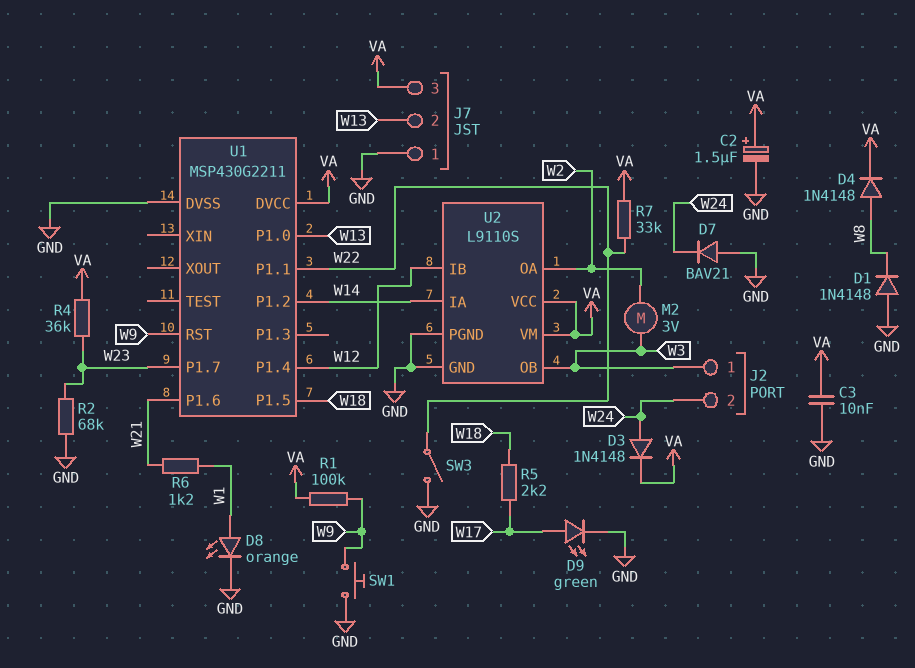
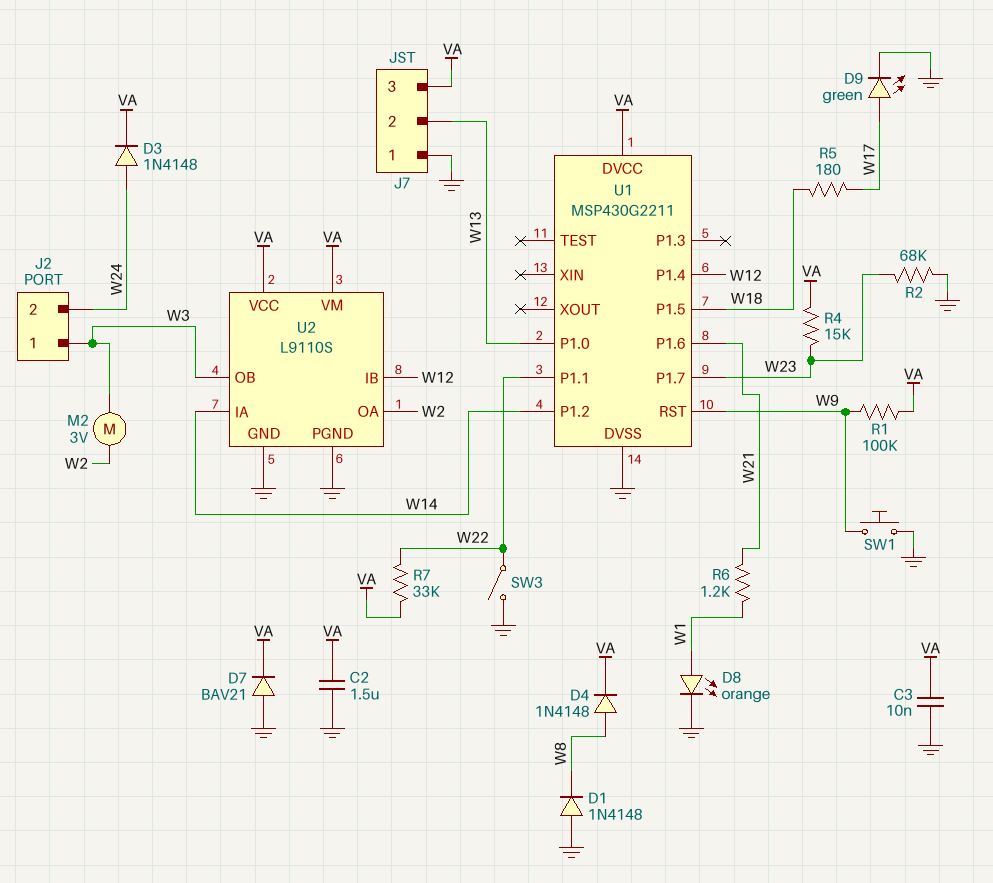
C2: 1.5uF (plus VA, minus GND) -> 1.5uF (GND, VA)
D7: diode BAV21 (A GND, K W24) -> diode BAV21 (A GND, K VA)
R4: 36k (VA, W23) -> 15k (VA, W23)
R5: 2.2k (W17, W18) -> 180 (W17, W18)

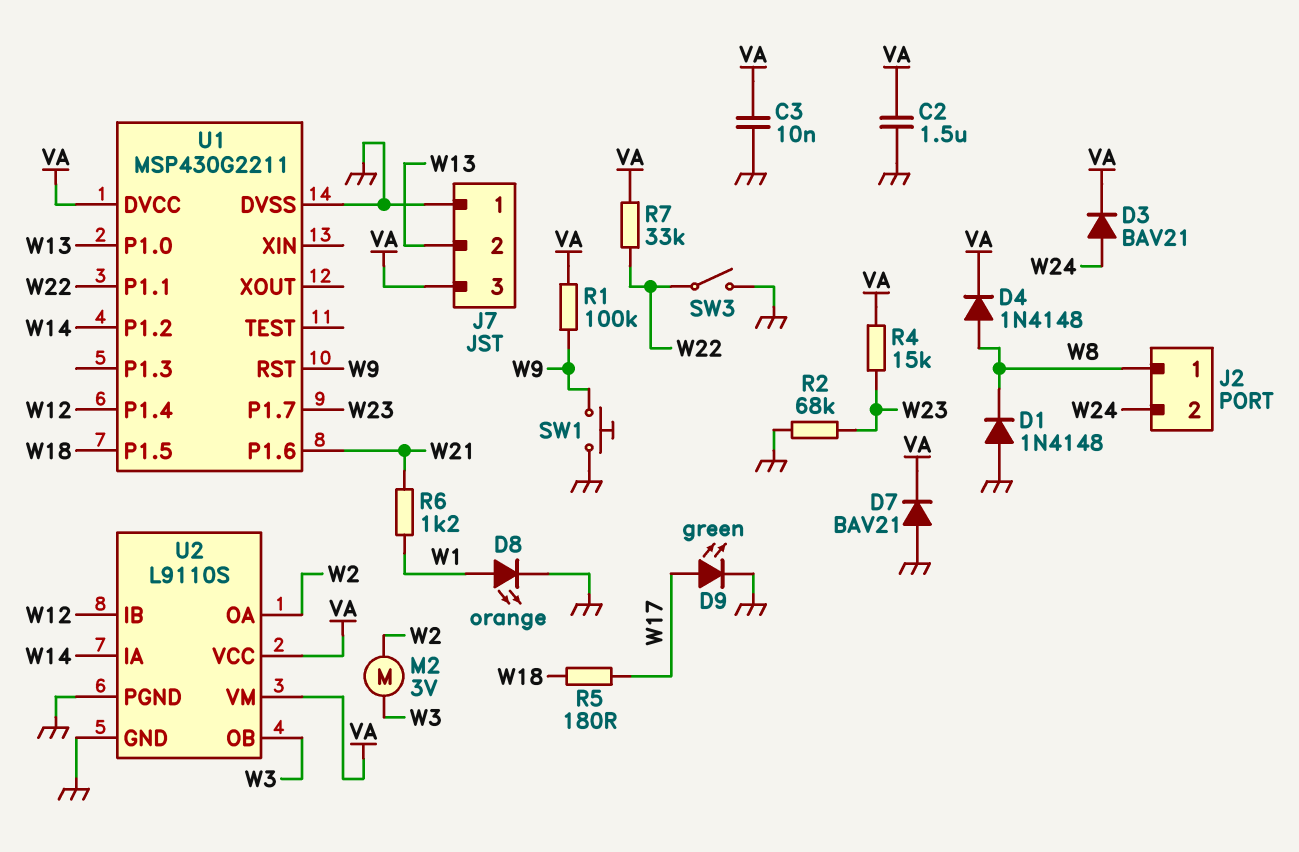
D3: diode 1N4148 (A W24, K VA) -> diode BAV21 (A W24, K VA)
J2 pin 1: W3 -> W8

